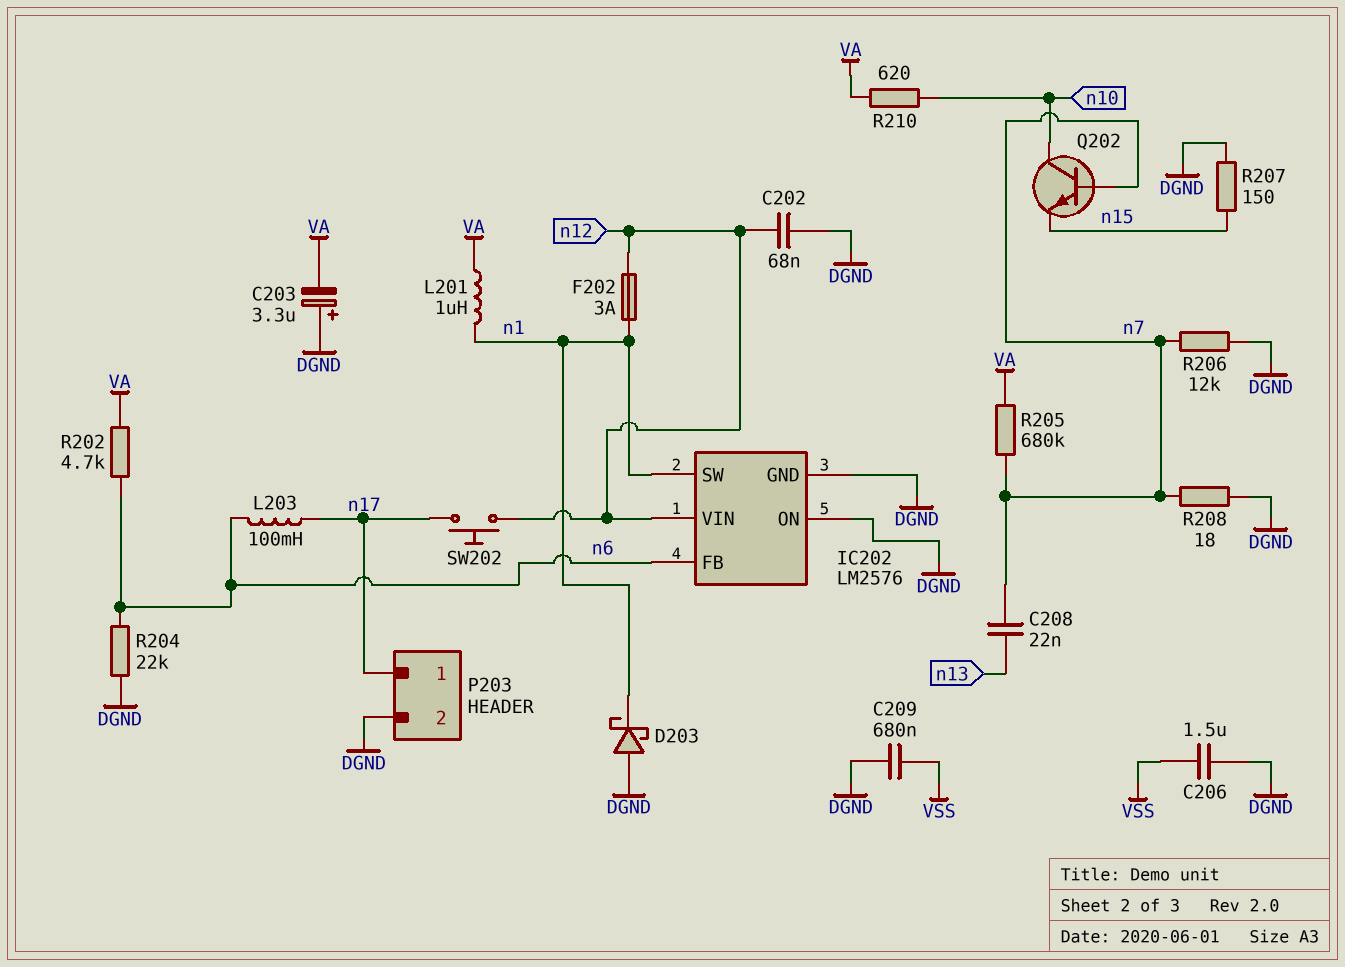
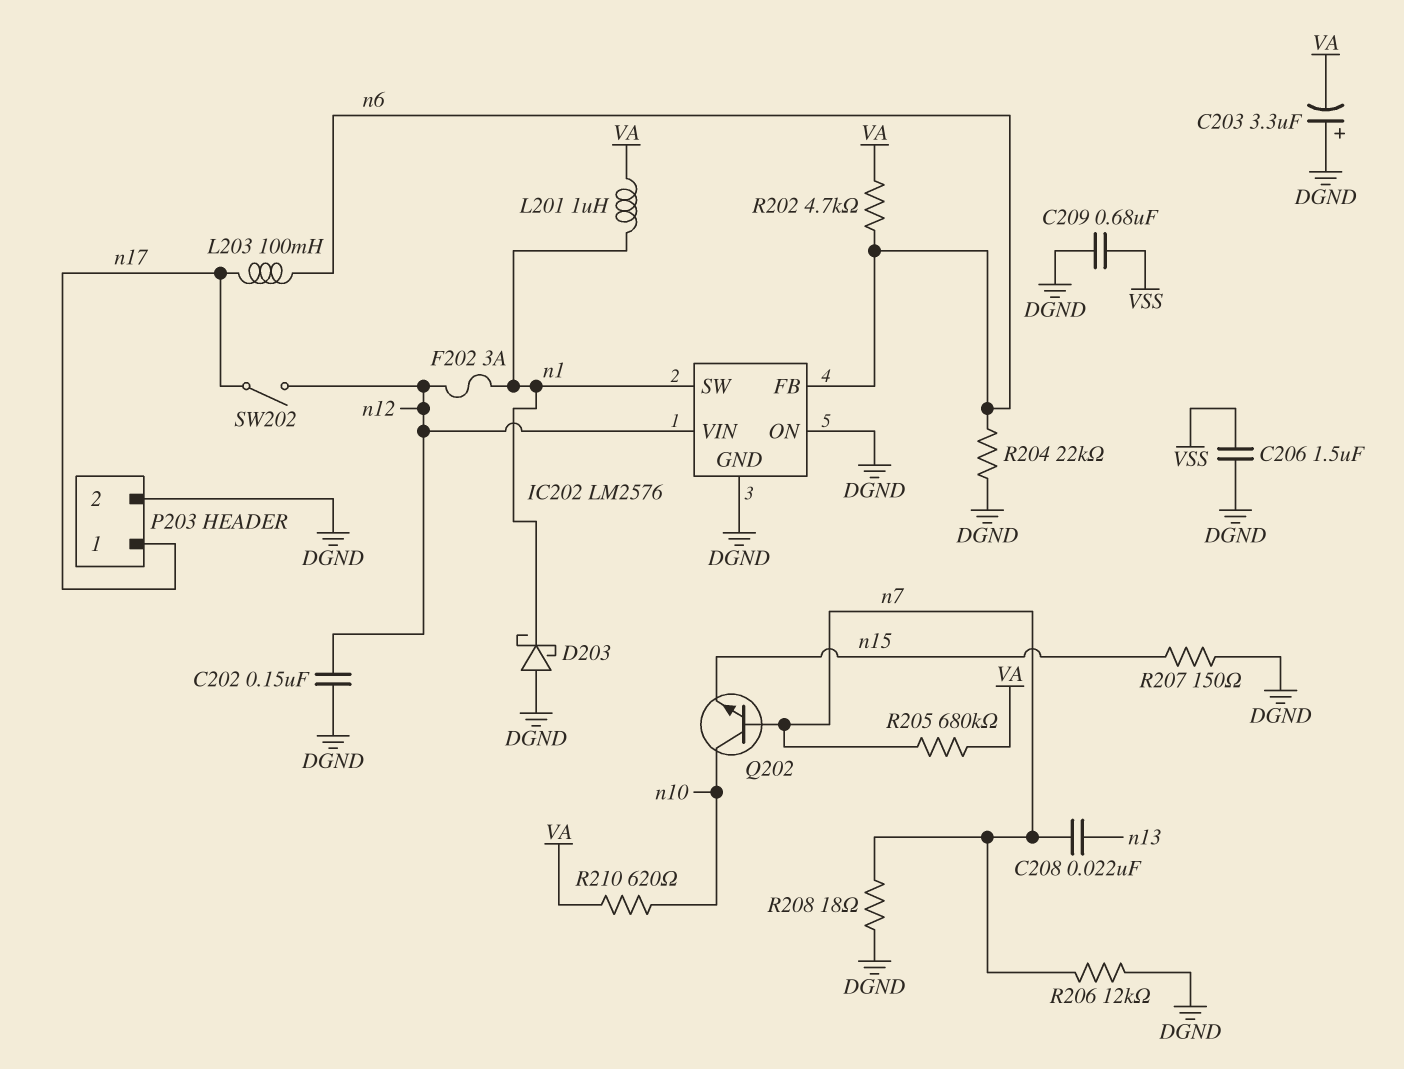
C202: 68nF (DGND, n12) -> 150nF (DGND, n12)
SW202: button (n12, n17) -> switch (n12, n17)

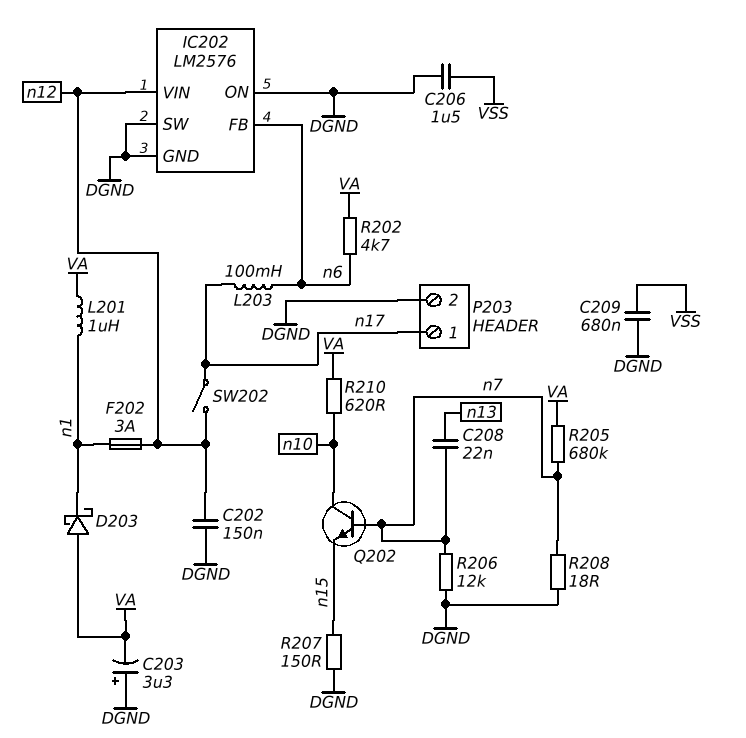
D203: schottky (A DGND, K n1) -> schottky (A VA, K n1)
IC202 pin SW: n1 -> DGND
R204: 22k (DGND, n6) -> none

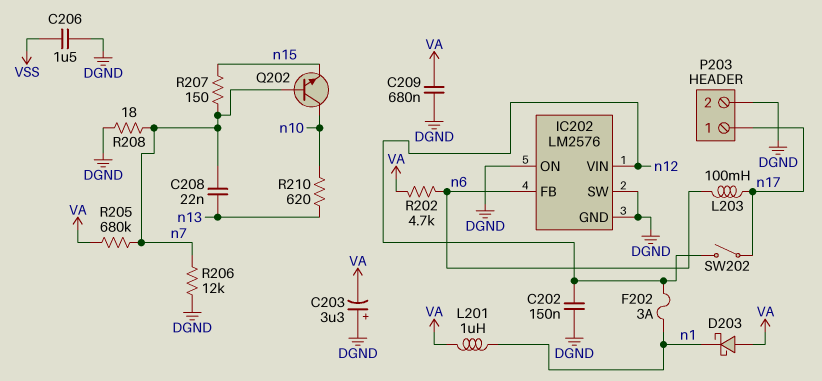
C209: 680nF (DGND, VSS) -> 680nF (DGND, VA)
R207: 150 (DGND, n15) -> 150 (n7, n15)
R210: 620 (VA, n10) -> 620 (n10, n13)

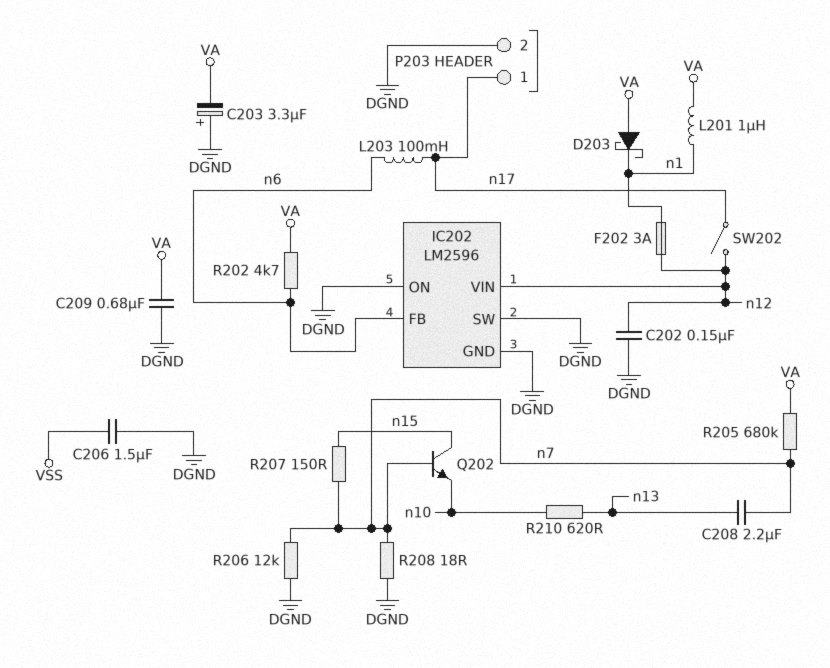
C208: 22nF (n7, n13) -> 2.2uF (n7, n13)
IC202: LM2576 -> LM2596
Q202: NPN (B n7, C n10, E n15) -> NPN (B n7, C n15, E n10)

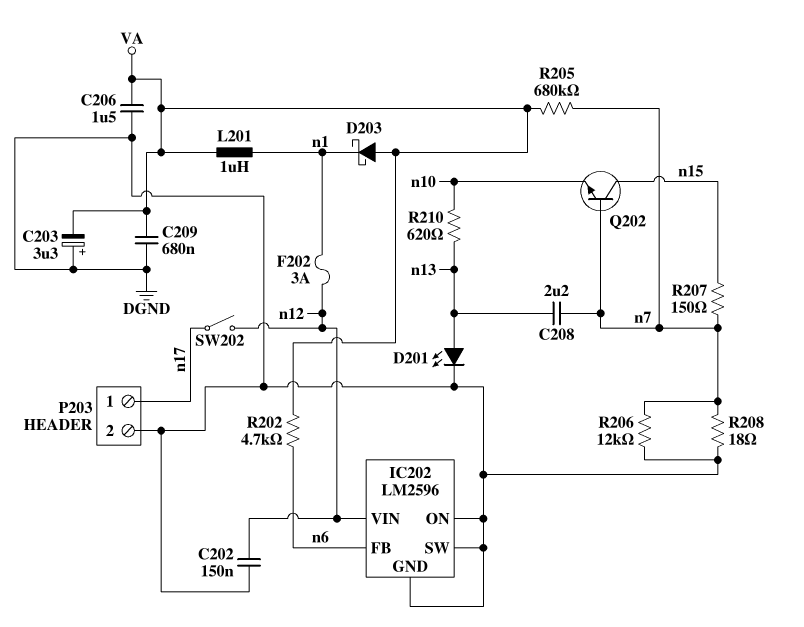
C206: 1.5uF (DGND, VSS) -> 1.5uF (DGND, VA)
D201: none -> LED (A n13, K DGND)
L203: 100mH (n6, n17) -> none

